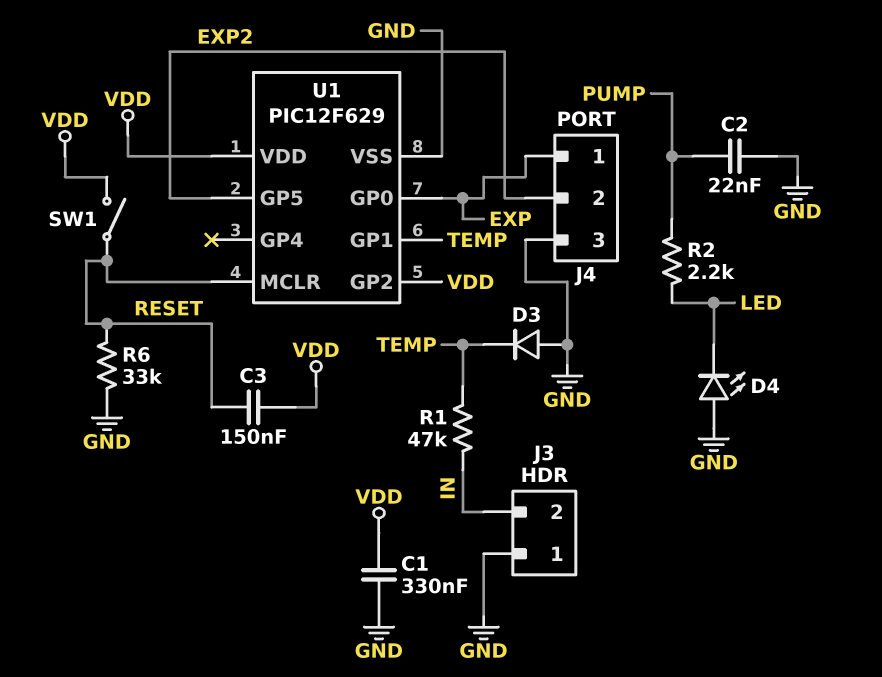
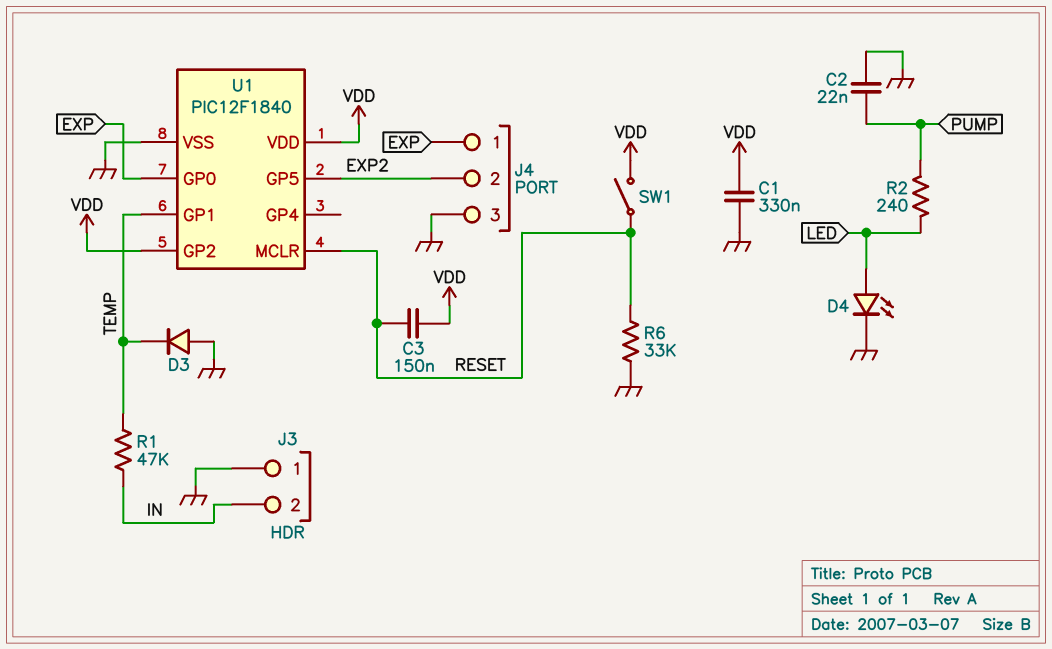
D4: LED (A GND, K LED) -> LED (A LED, K GND)
R2: 2.2k (LED, PUMP) -> 240 (LED, PUMP)
U1: PIC12F629 -> PIC12F1840

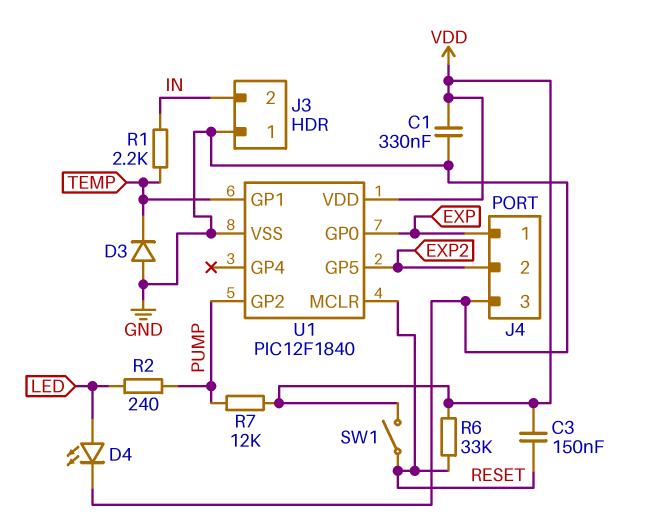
C2: 22nF (GND, PUMP) -> none
R1: 47k (IN, TEMP) -> 2.2k (IN, TEMP)
R6: 33k (GND, RESET) -> 33k (RESET, VDD)
R7: none -> 12k (PUMP, VDD)
U1 pin GP2: VDD -> PUMP

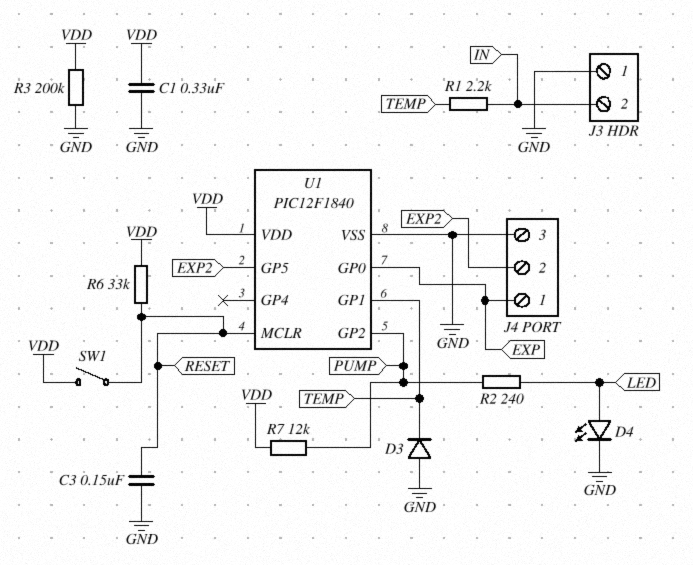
C3: 150nF (RESET, VDD) -> 150nF (GND, RESET)
R3: none -> 200k (GND, VDD)

